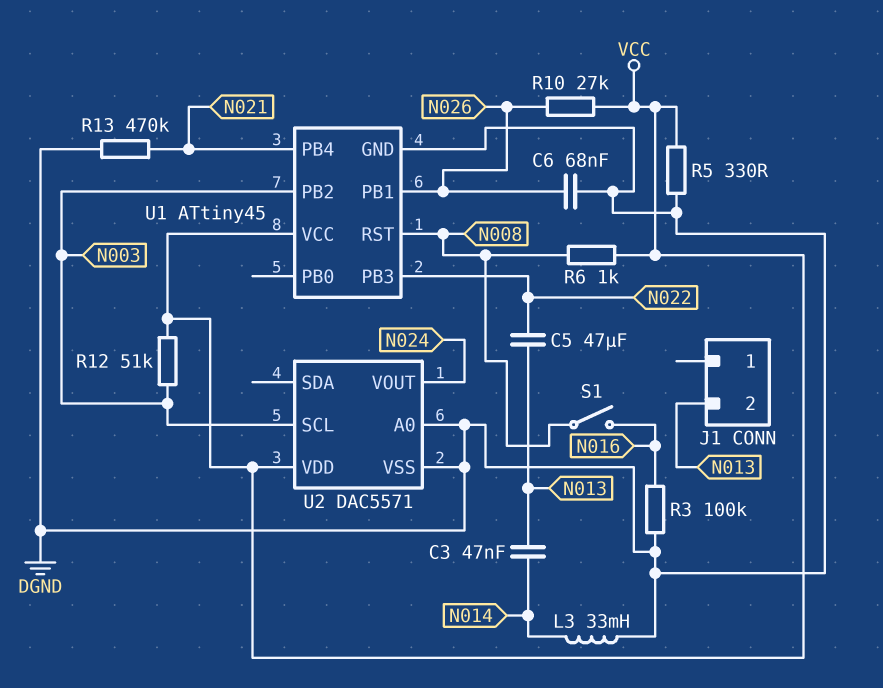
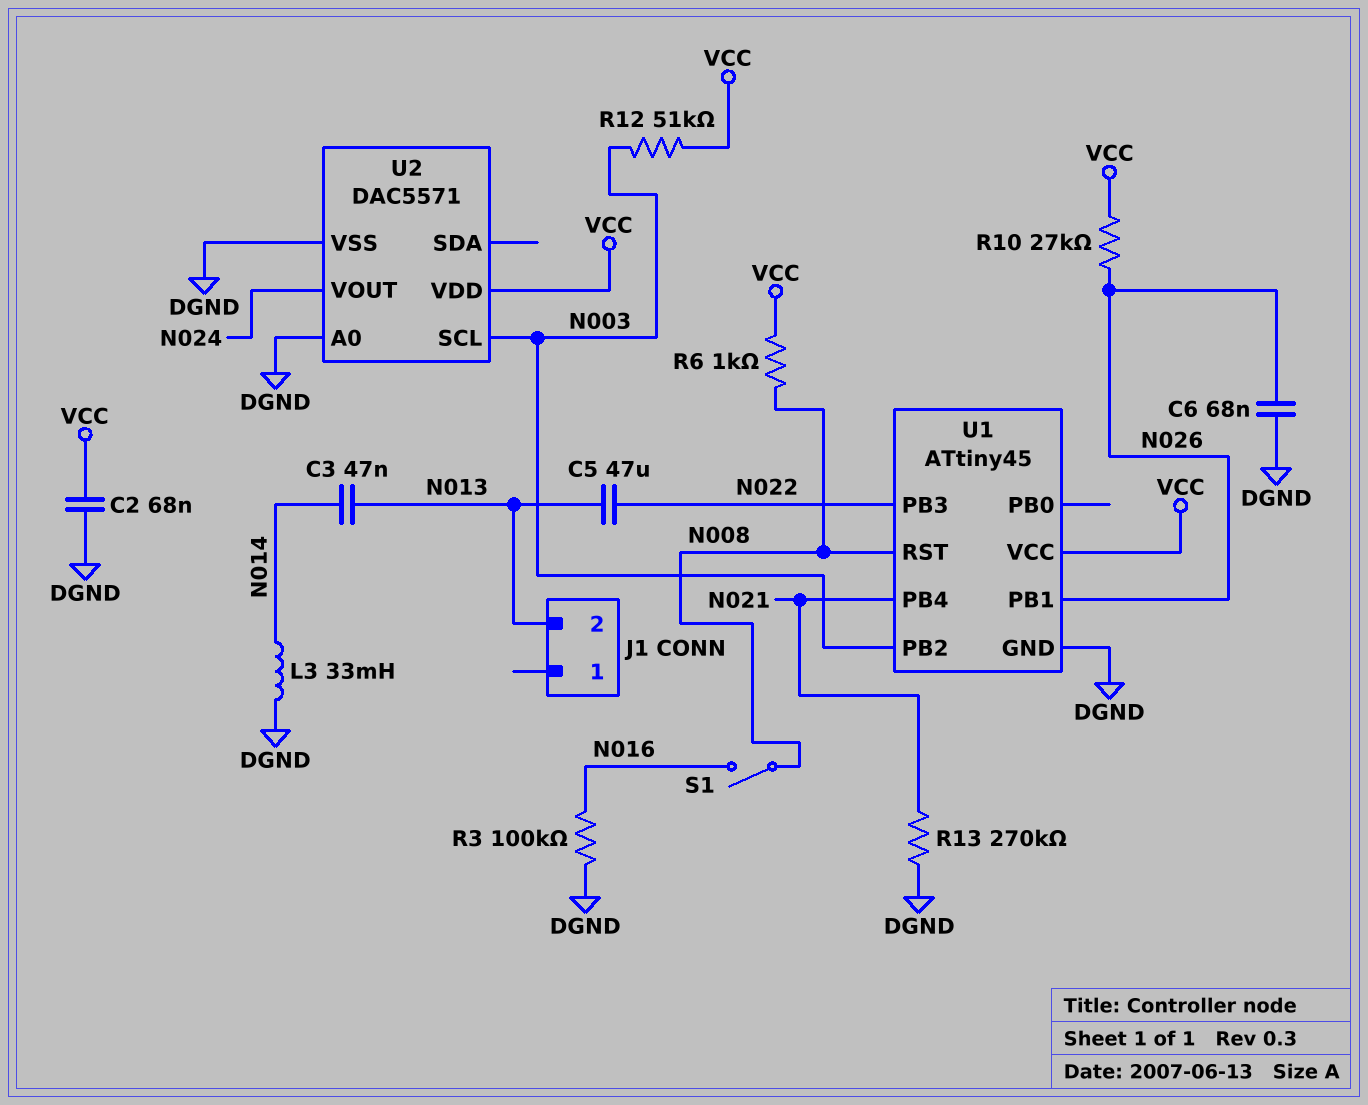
C2: none -> 68nF (DGND, VCC)
R5: 330 (DGND, VCC) -> none
R13: 470k (DGND, N021) -> 270k (DGND, N021)

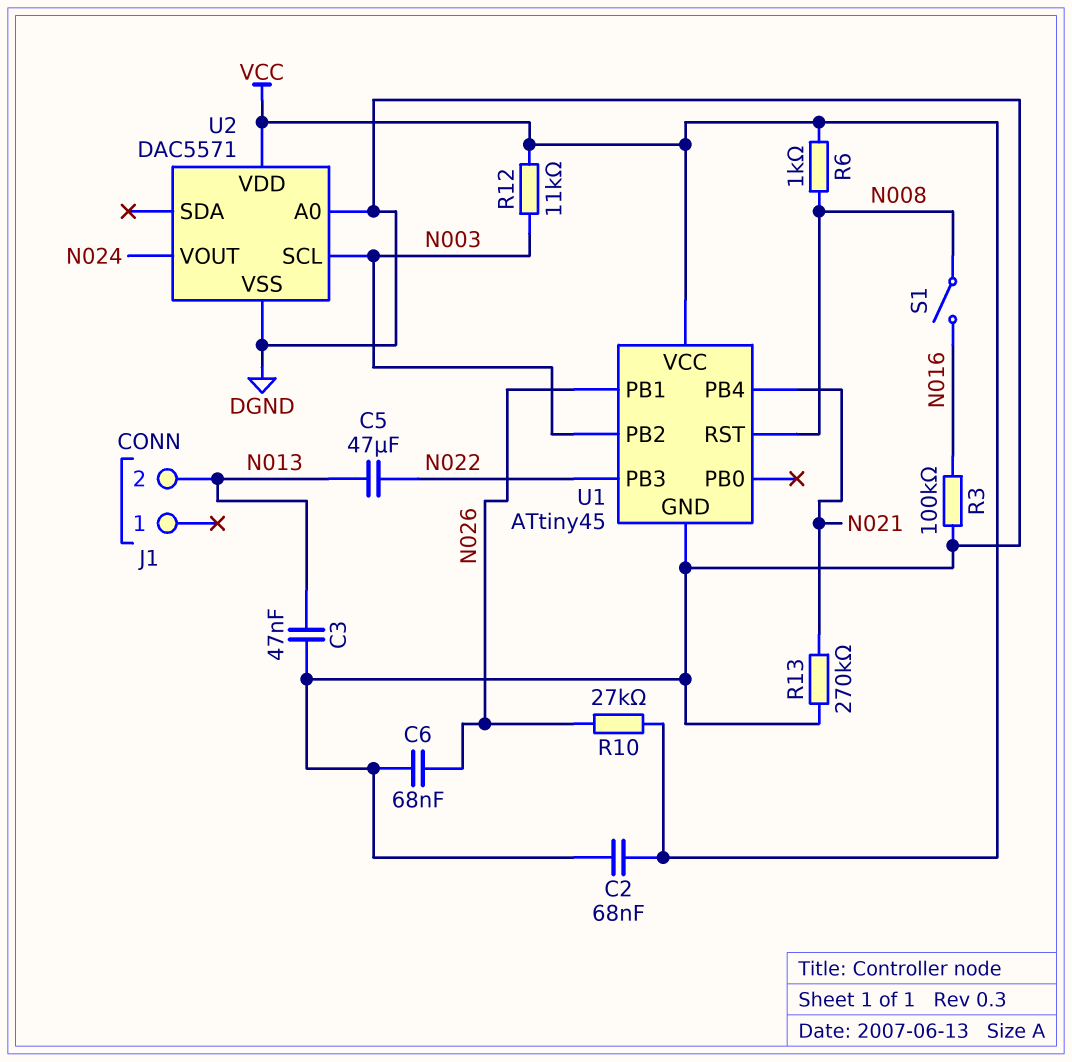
C3: 47nF (N013, N014) -> 47nF (DGND, N013)
L3: 33mH (DGND, N014) -> none
R12: 51k (N003, VCC) -> 11k (N003, VCC)

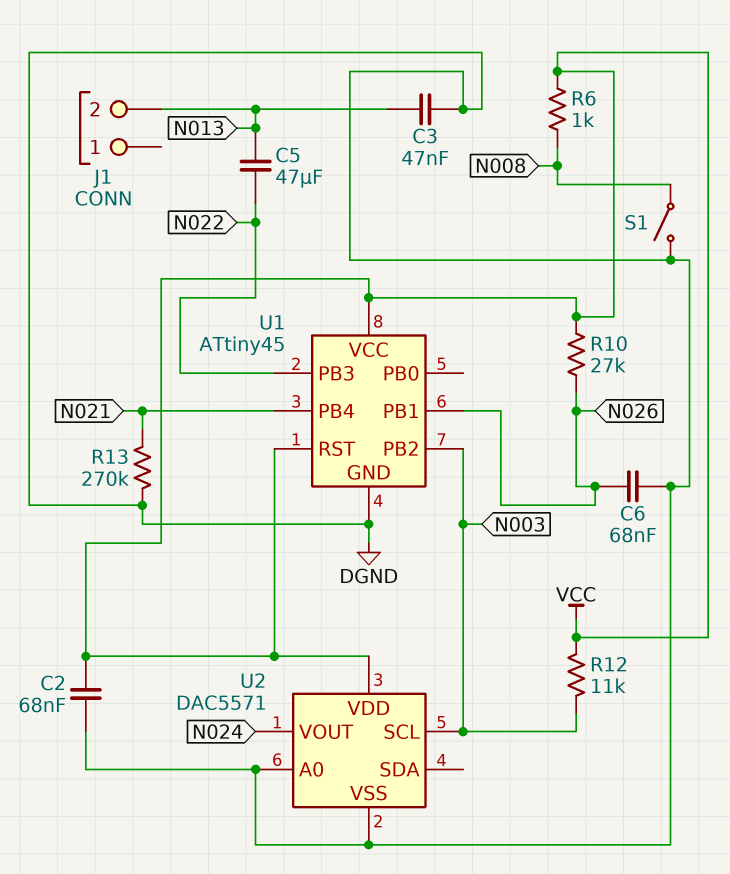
R3: 100k (DGND, N016) -> none
S1: switch (N008, N016) -> switch (DGND, N008)
U1 pin RST: N008 -> VCC

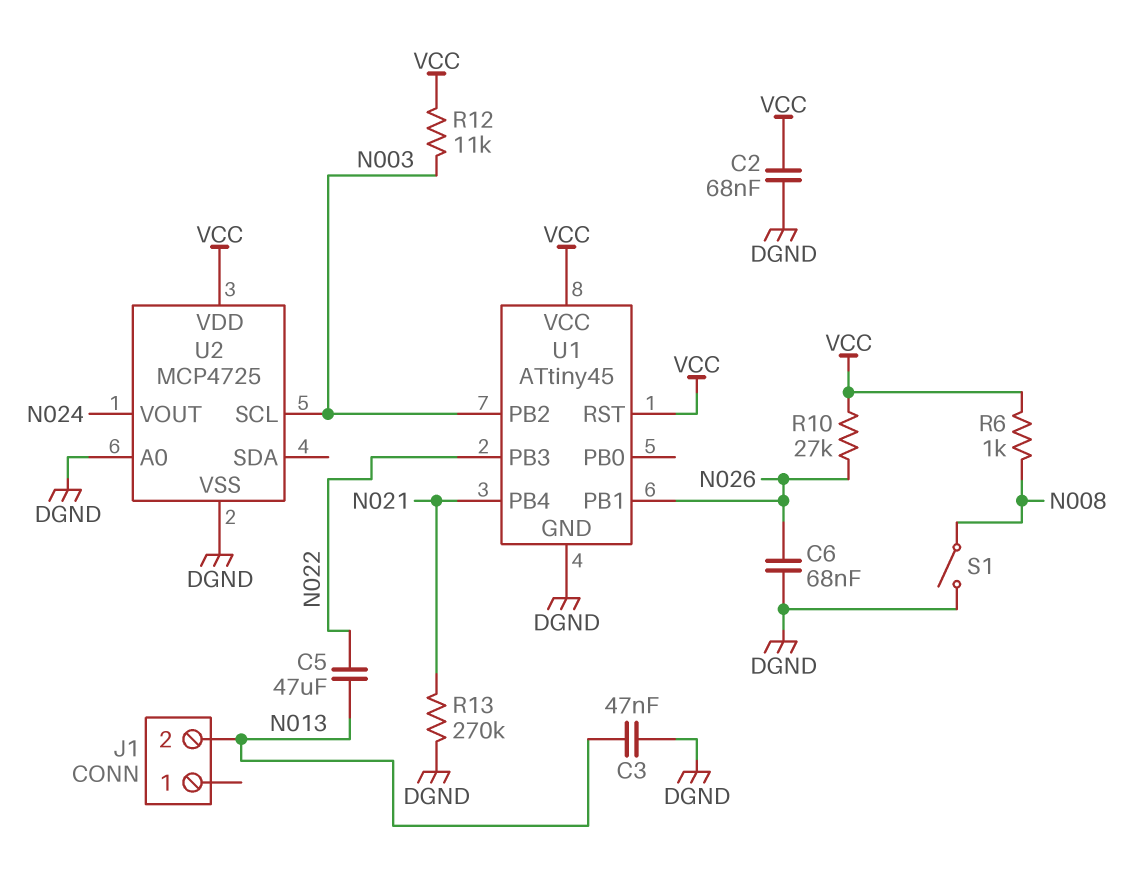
U2: DAC5571 -> MCP4725

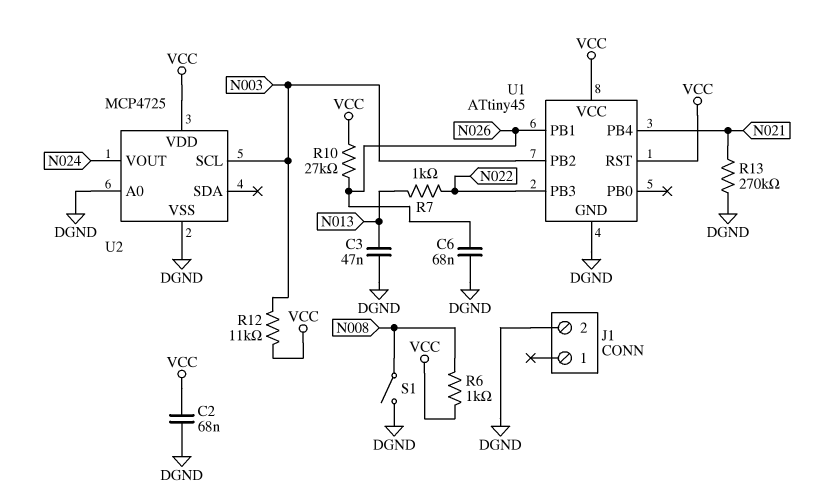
C5: 47uF (N013, N022) -> none
J1 pin 2: N013 -> DGND
R7: none -> 1k (N013, N022)

